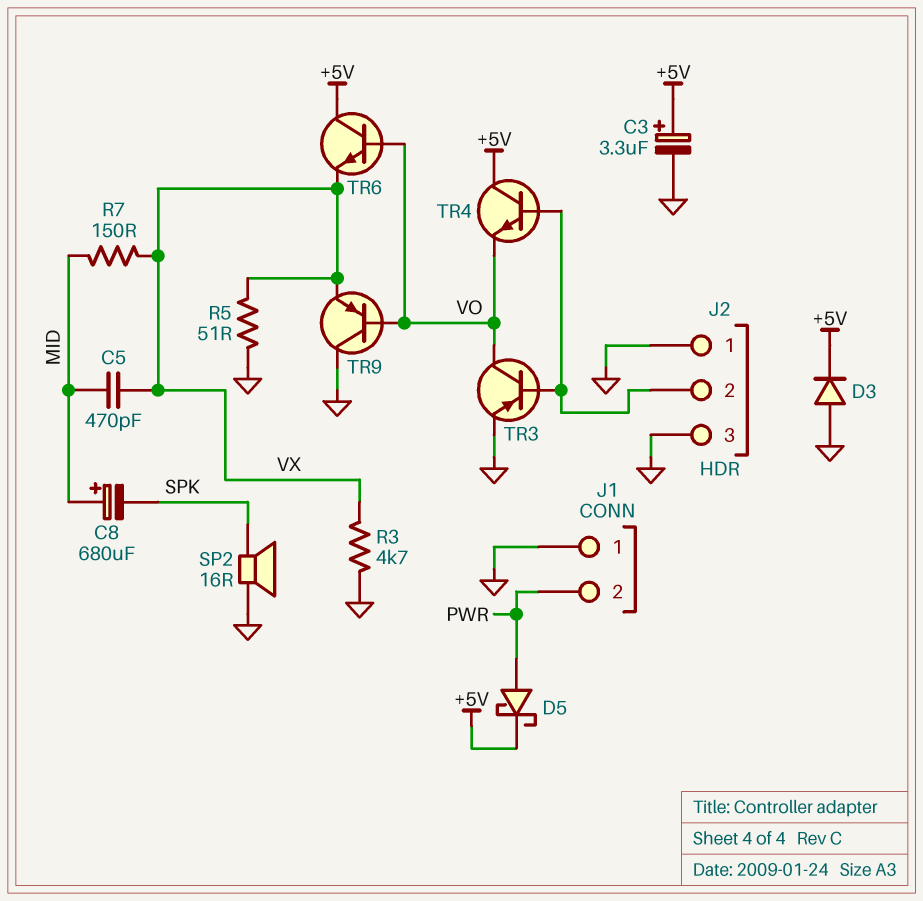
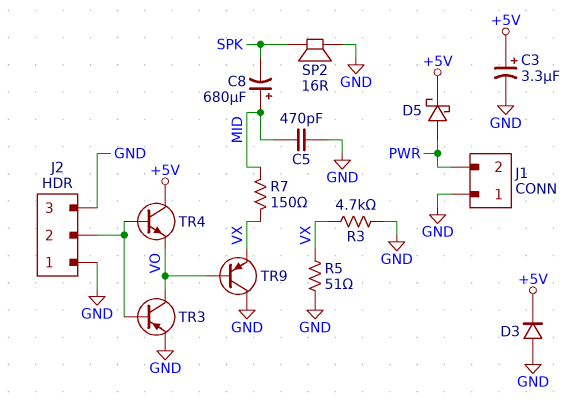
C5: 470pF (MID, VX) -> 470pF (GND, MID)
TR6: NPN (B VO, C +5V, E VX) -> none

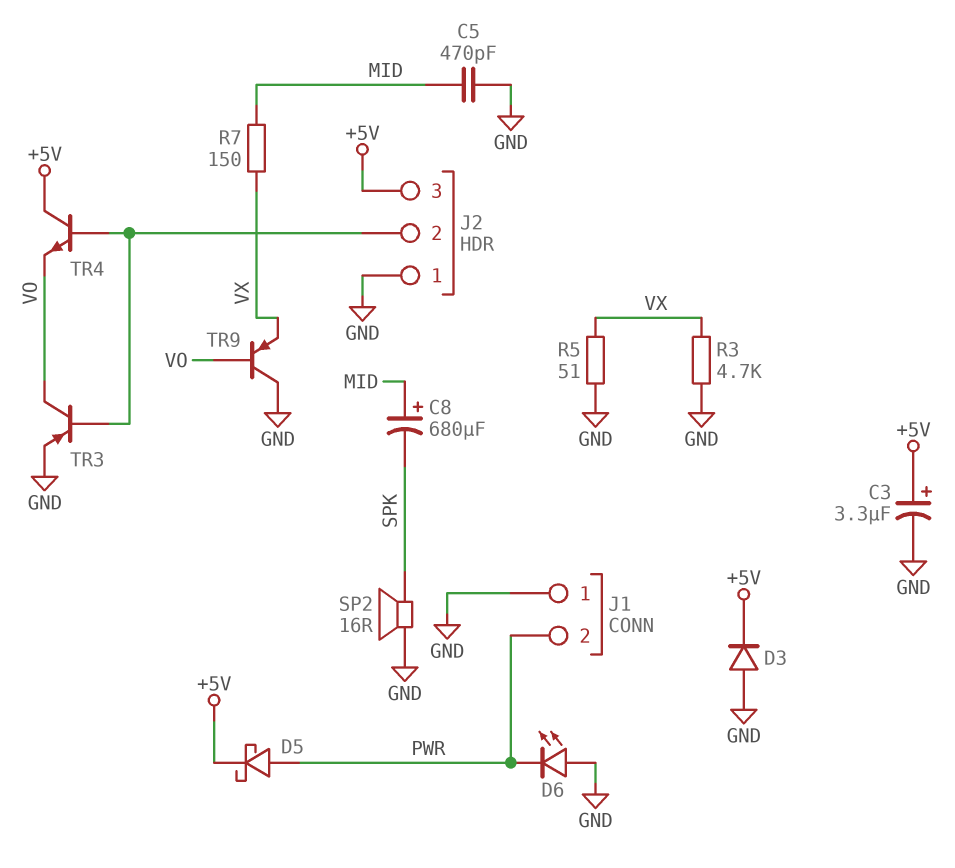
D6: none -> LED (A GND, K PWR)
J2 pin 3: GND -> +5V

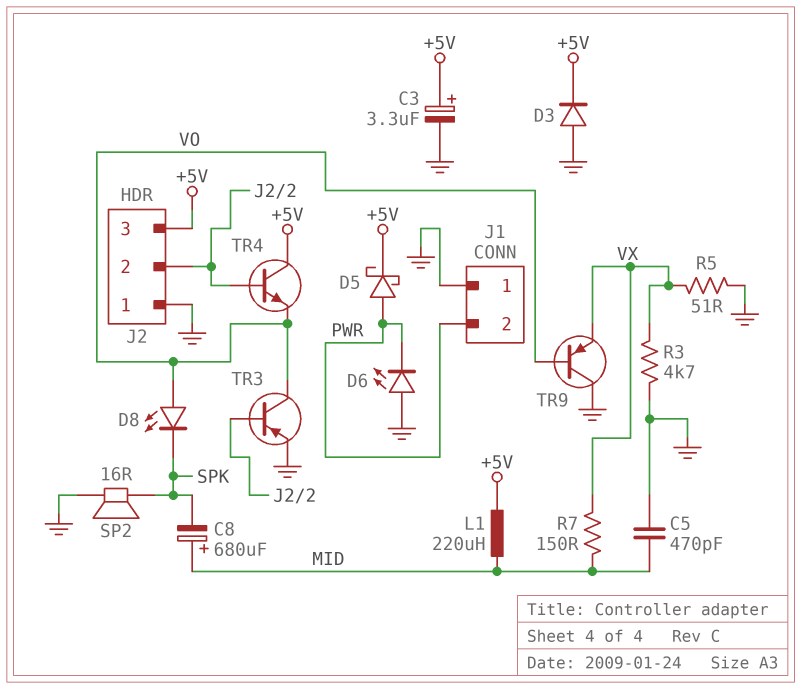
D8: none -> LED (A VO, K SPK)
L1: none -> 220uH (+5V, MID)

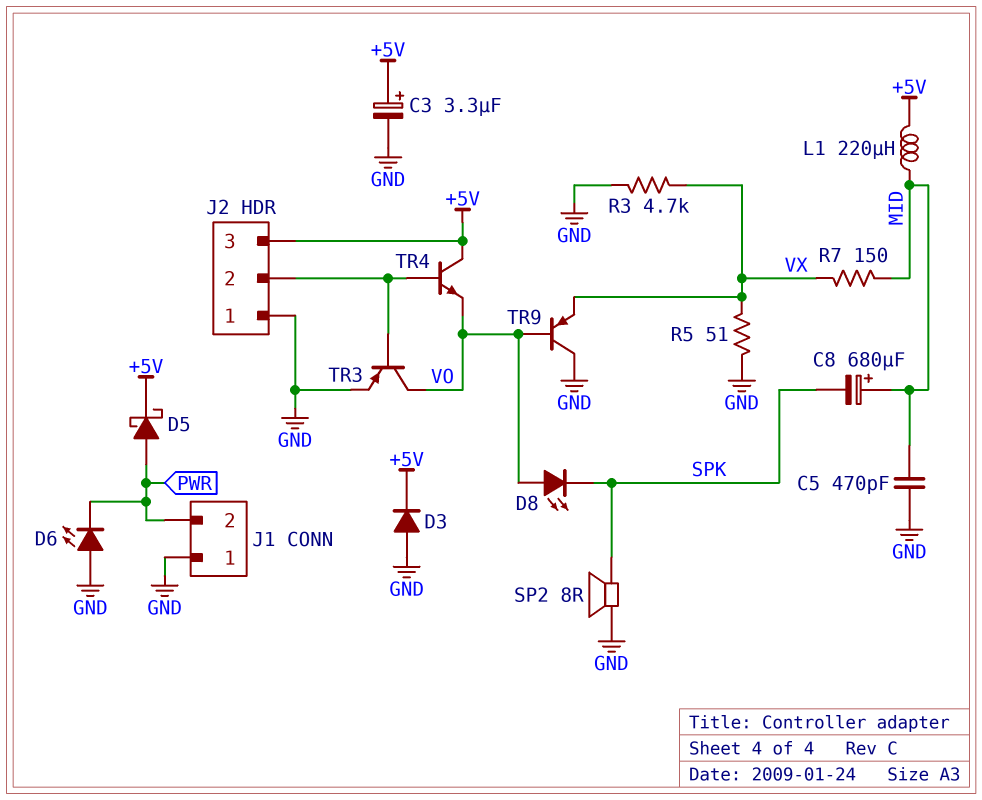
SP2: speaker 16R (GND, SPK) -> speaker 8R (GND, SPK)

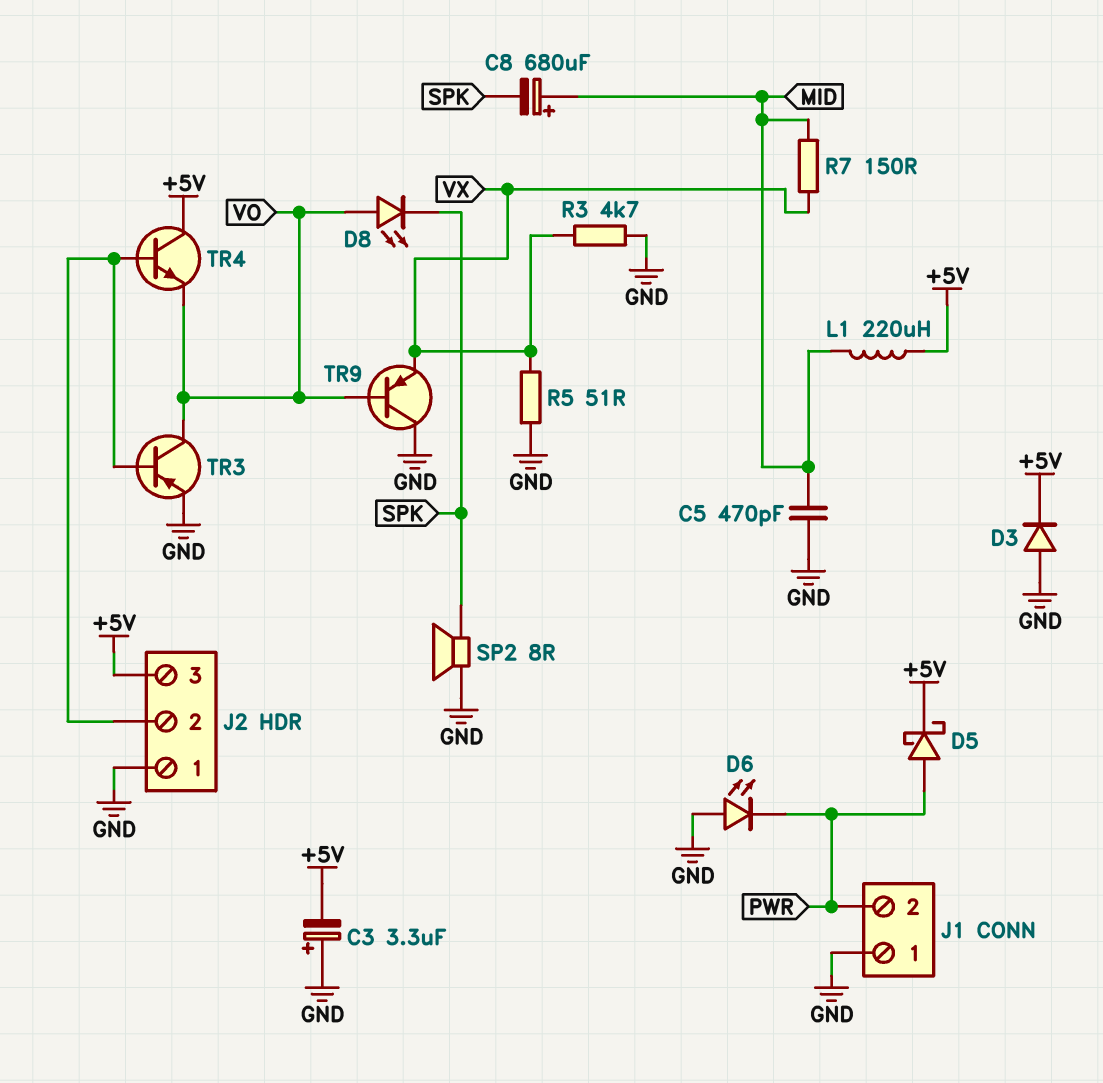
C3: 3.3uF (plus +5V, minus GND) -> 3.3uF (plus GND, minus +5V)

